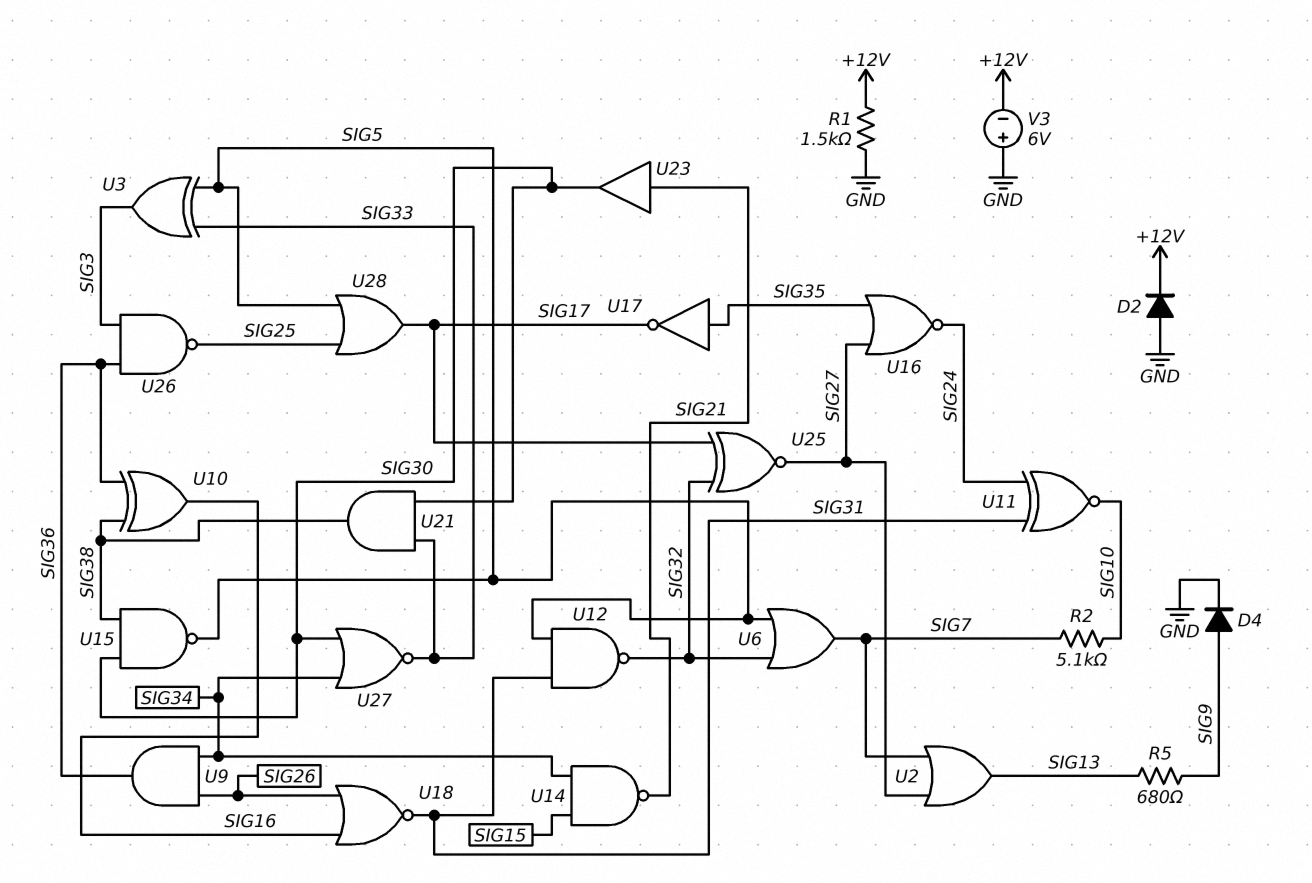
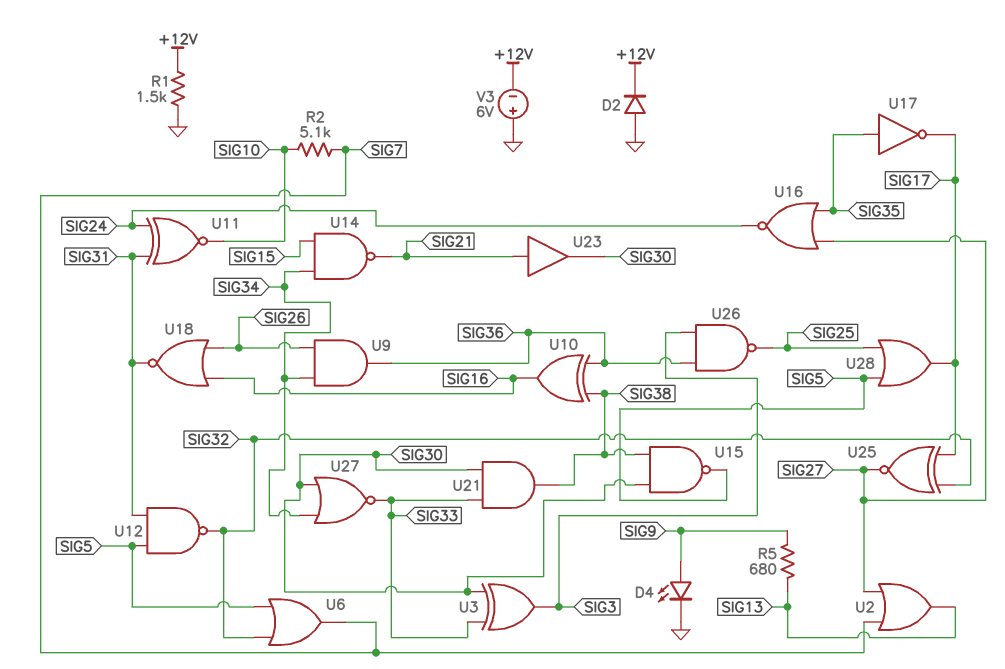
D4: diode (A SIG9, K GND) -> LED (A SIG9, K GND)
U3: XOR (in SIG5, in SIG33, out SIG3) -> XOR (in SIG30, in SIG33, out SIG3)

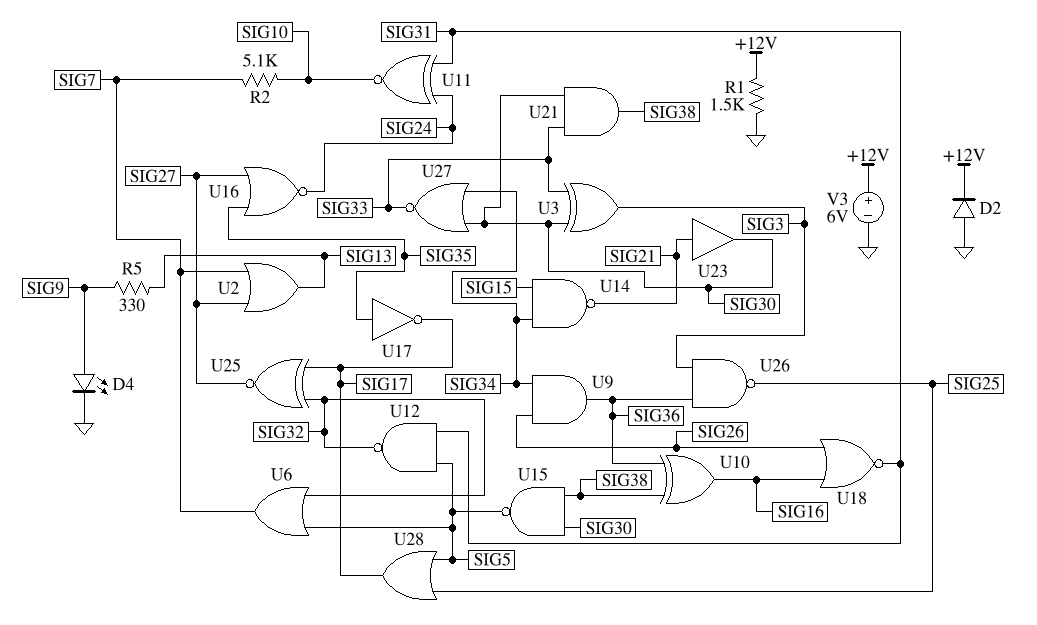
R5: 680 (SIG9, SIG13) -> 330 (SIG9, SIG13)
V3: 6V (plus GND, minus +12V) -> 6V (plus +12V, minus GND)

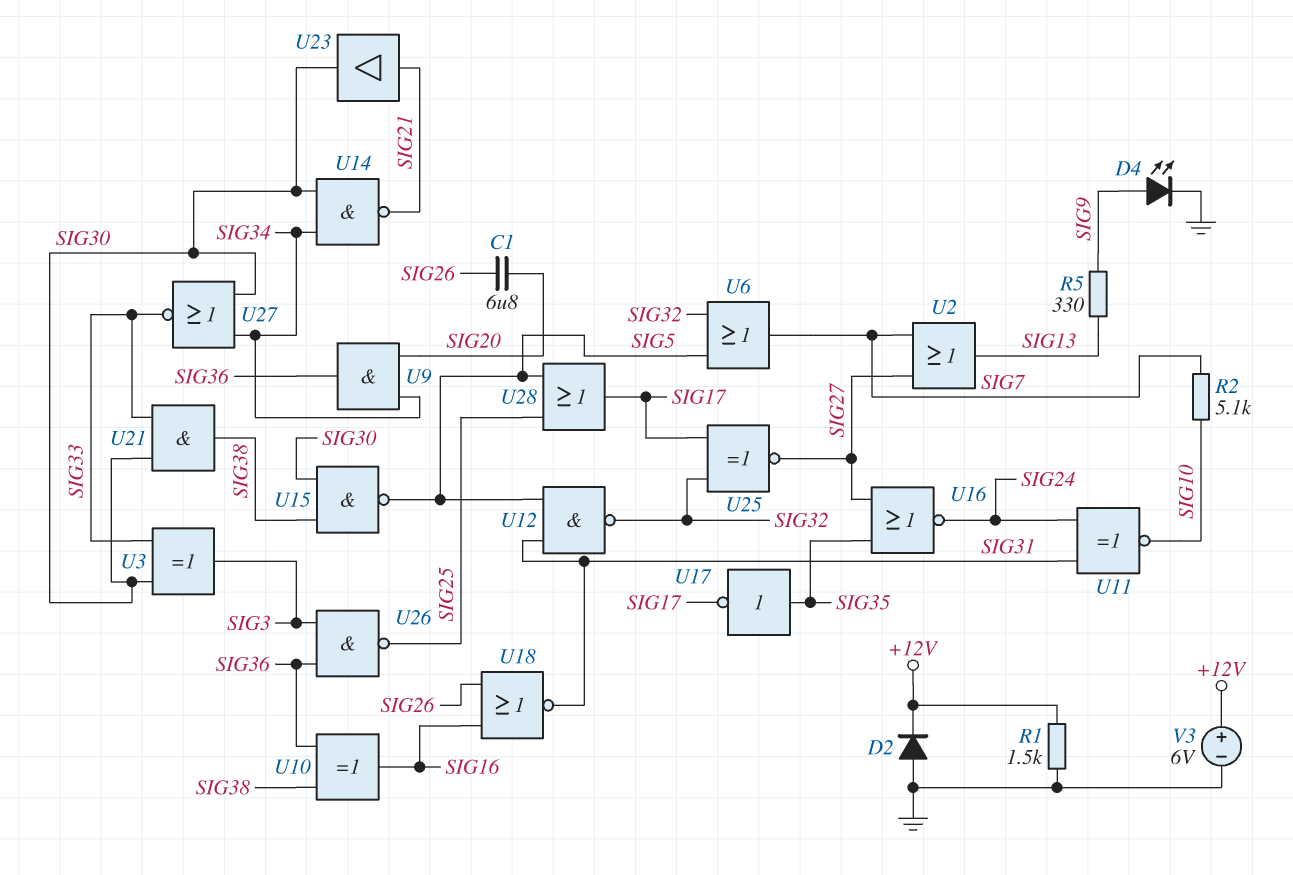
C1: none -> 6.8uF (SIG20, SIG26)
U9: AND (in SIG26, in SIG34, out SIG36) -> AND (in SIG20, in SIG34, out SIG36)
U14: NAND (in SIG15, in SIG34, out SIG21) -> NAND (in SIG30, in SIG34, out SIG21)

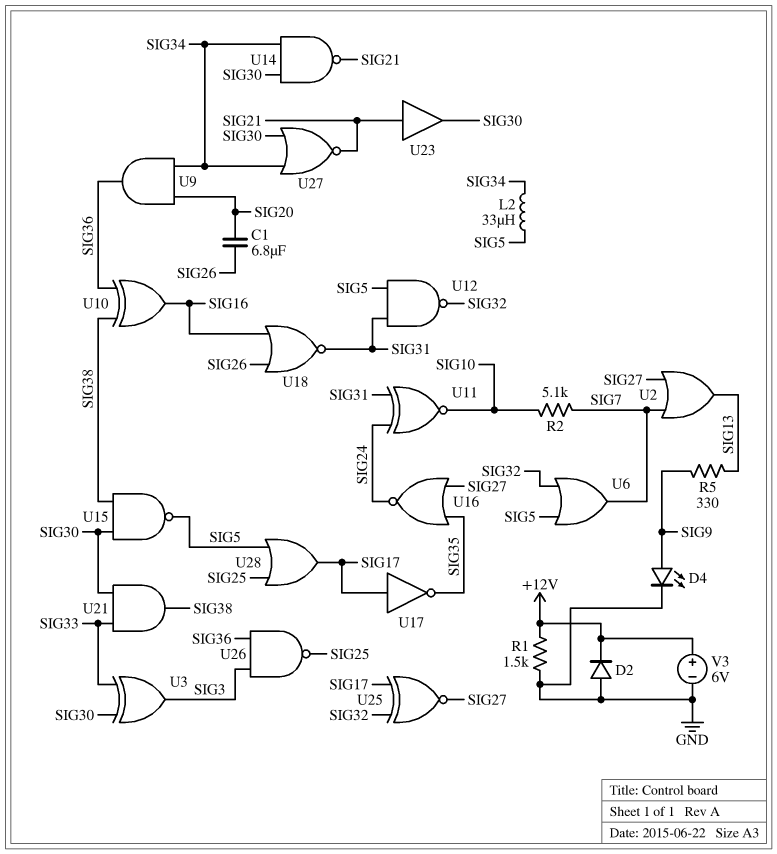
L2: none -> 33uH (SIG5, SIG34)
U17: NOT (in SIG35, out SIG17) -> NOT (in SIG17, out SIG35)
U27: NOR (in SIG30, in SIG34, out SIG33) -> NOR (in SIG30, in SIG34, out SIG21)

